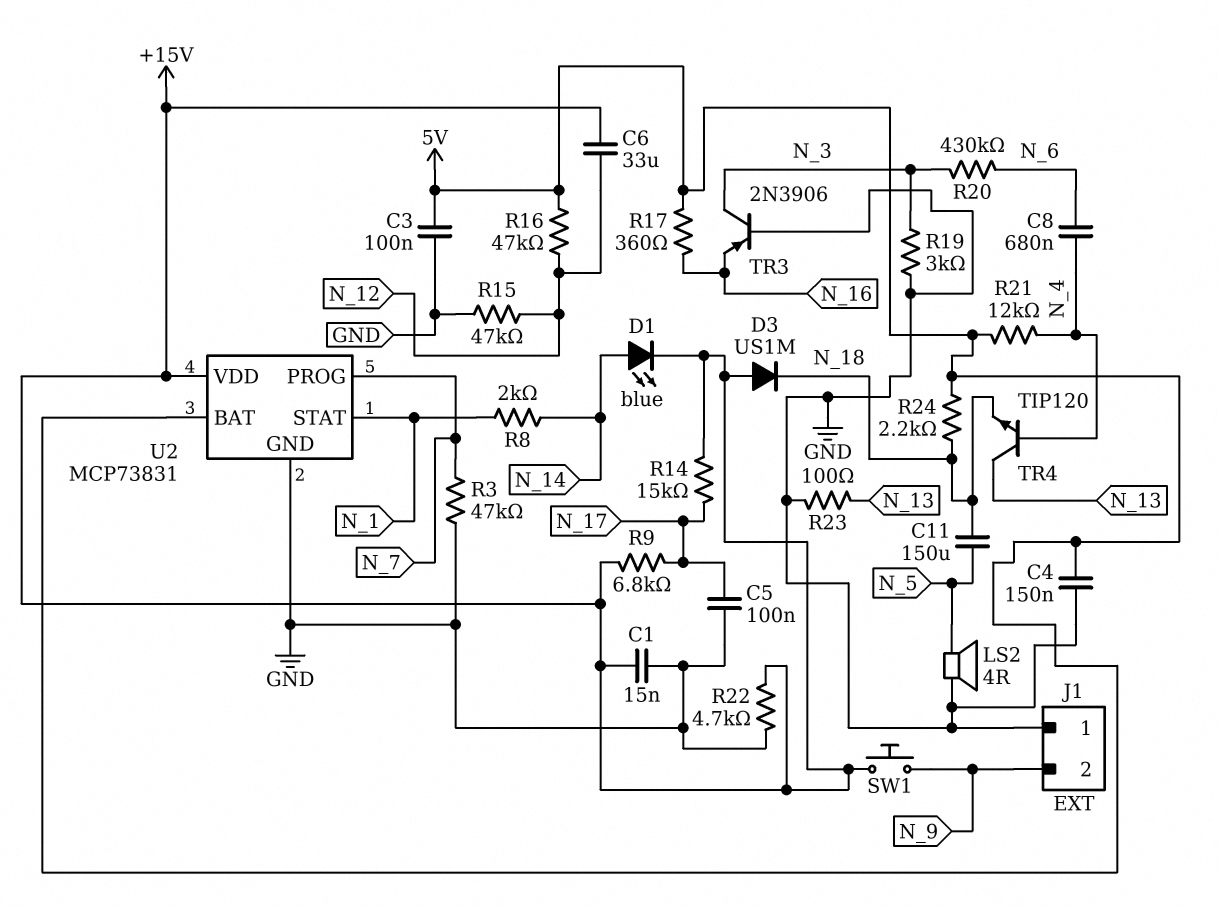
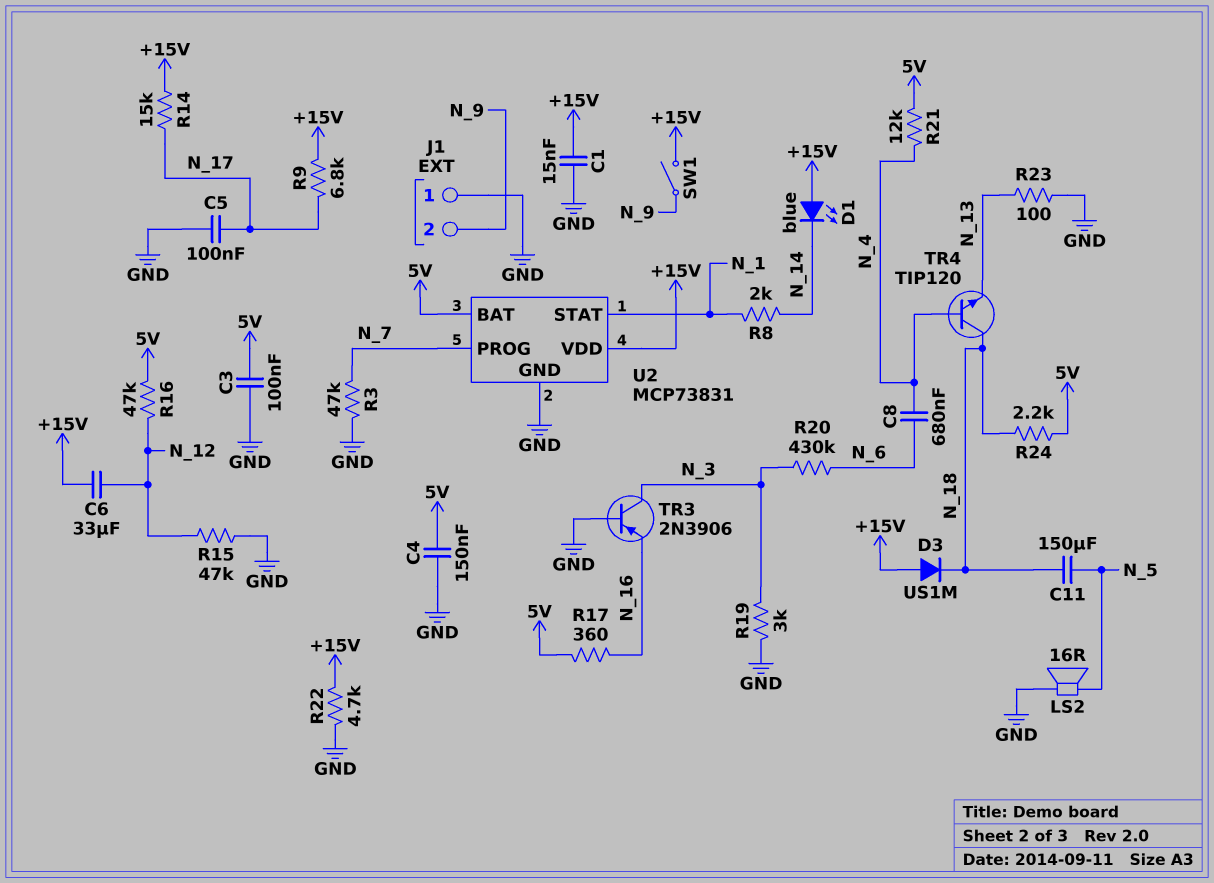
D1: LED blue (A N_14, K +15V) -> LED blue (A +15V, K N_14)
LS2: speaker 4R (GND, N_5) -> speaker 16R (GND, N_5)
SW1: button (+15V, N_9) -> switch (+15V, N_9)
TR4: NPN TIP120 (B N_4, C N_13, E N_18) -> NPN TIP120 (B N_4, C N_18, E N_13)

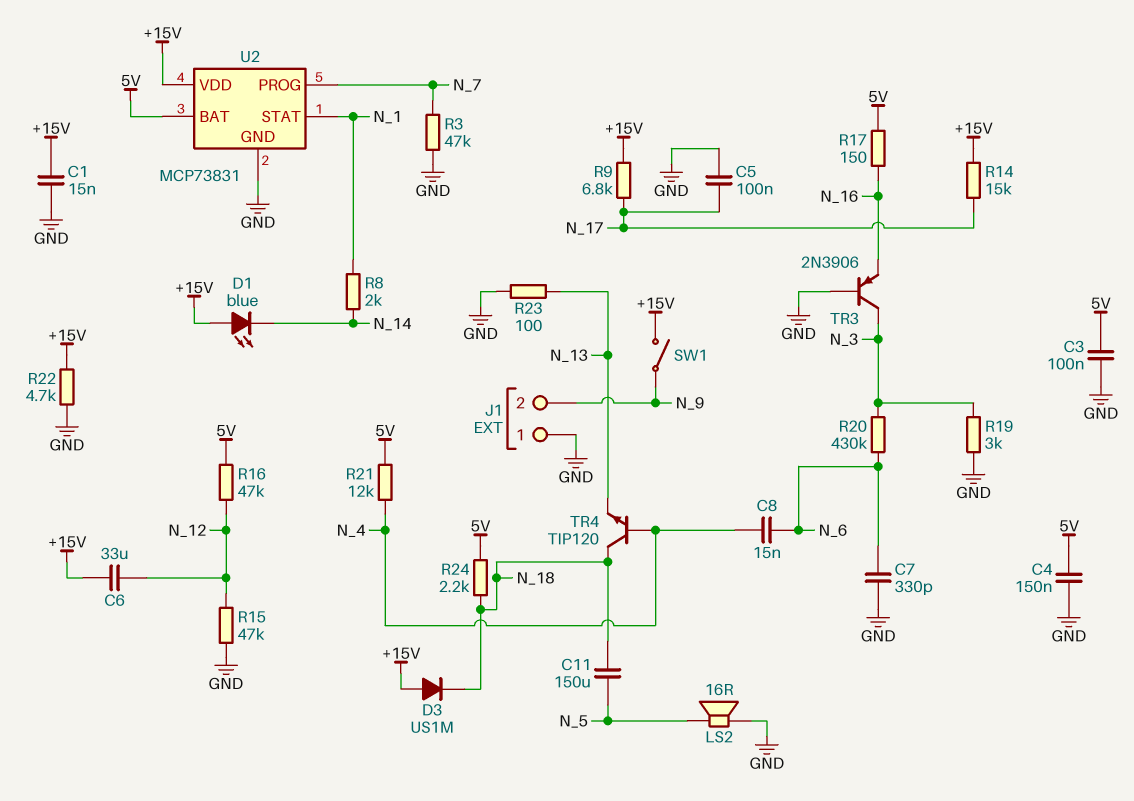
C7: none -> 330pF (GND, N_6)
C8: 680nF (N_4, N_6) -> 15nF (N_4, N_6)
R17: 360 (5V, N_16) -> 150 (5V, N_16)

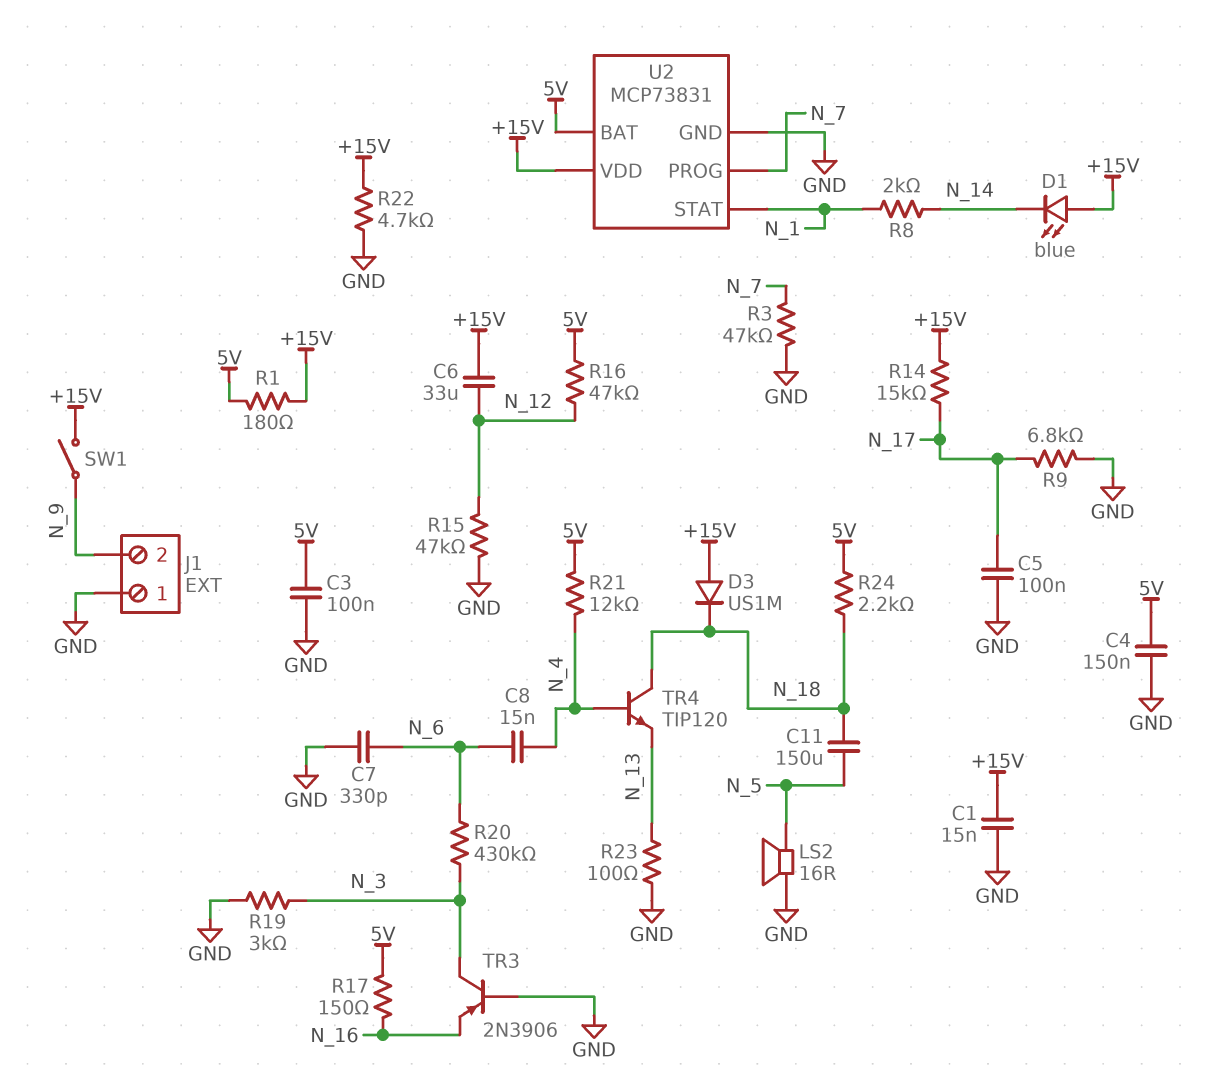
R1: none -> 180 (+15V, 5V)
R9: 6.8k (+15V, N_17) -> 6.8k (GND, N_17)

